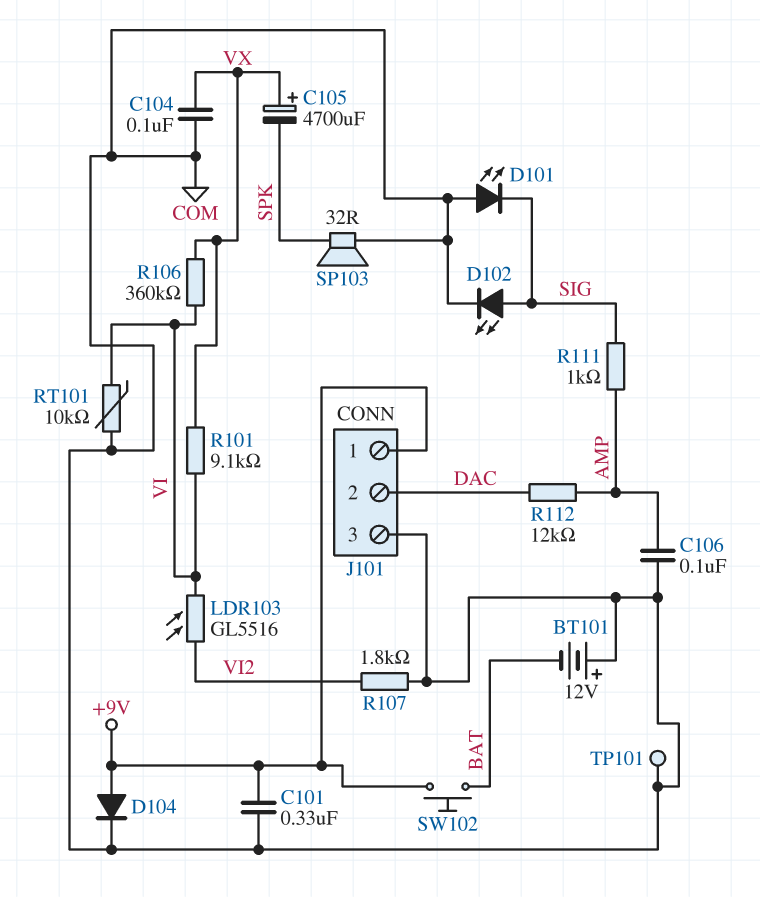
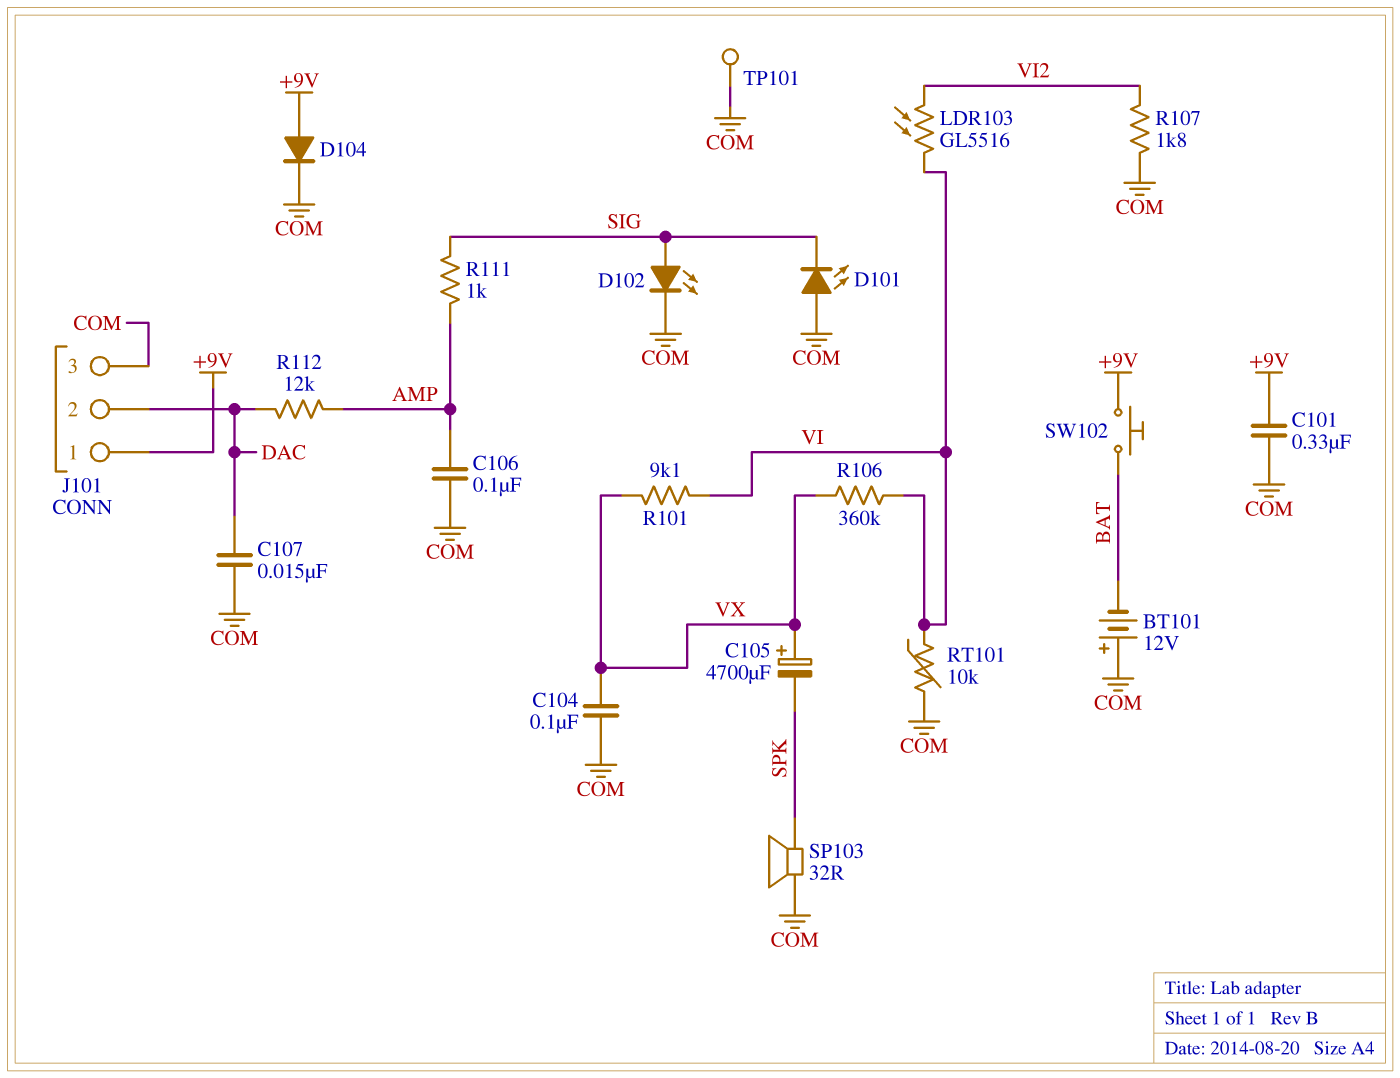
C107: none -> 15nF (COM, DAC)

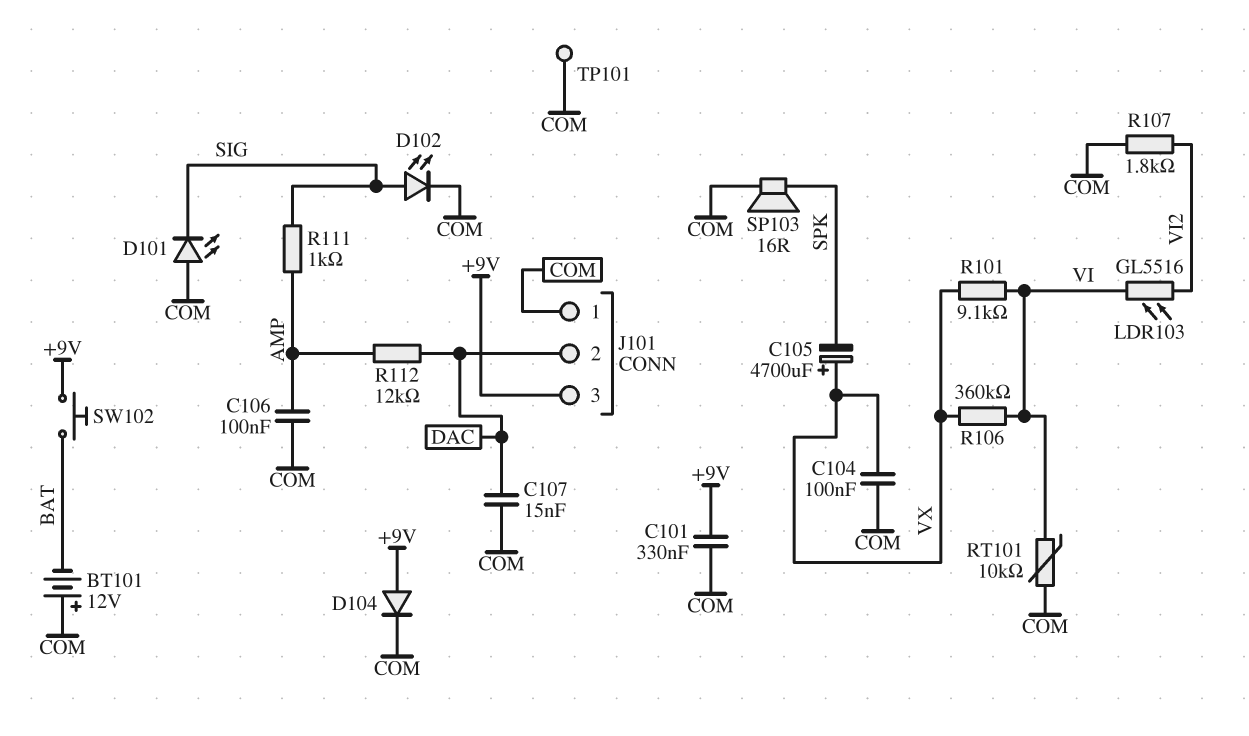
J101 pin 1: +9V -> COM
J101 pin 3: COM -> +9V
SP103: speaker 32R (COM, SPK) -> speaker 16R (COM, SPK)

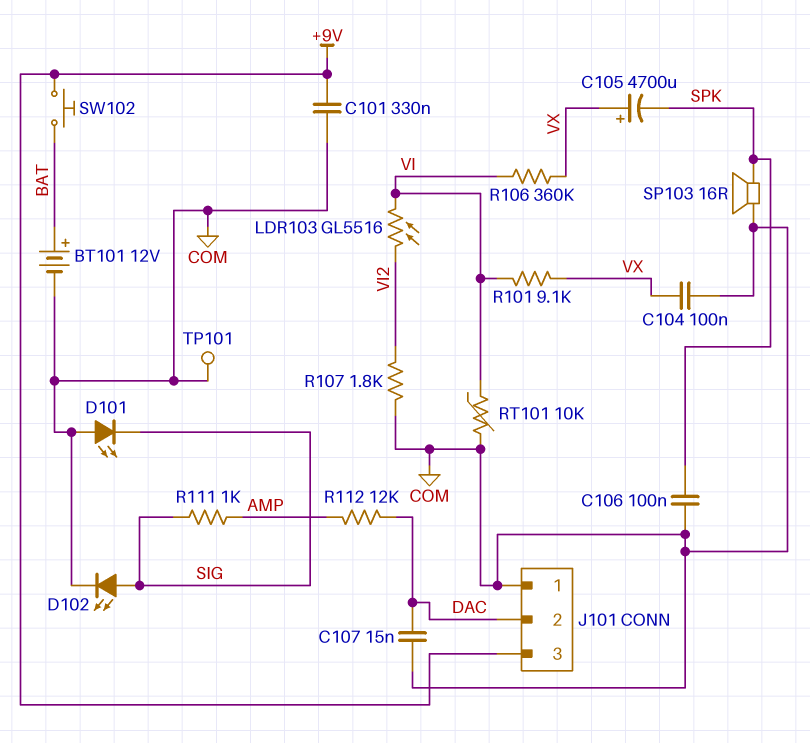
BT101: 12V (plus COM, minus BAT) -> 12V (plus BAT, minus COM)
C106: 100nF (AMP, COM) -> 100nF (COM, SPK)
D104: diode (A +9V, K COM) -> none

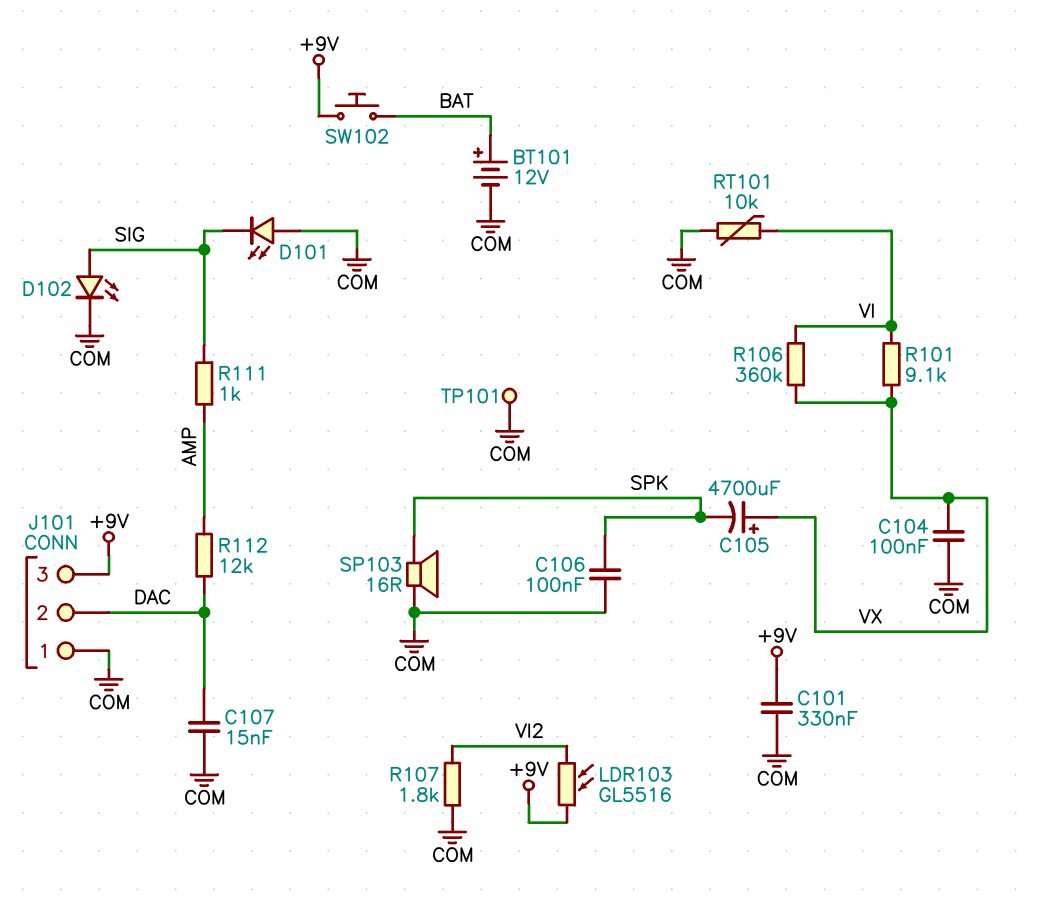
LDR103: GL5516 (VI, VI2) -> GL5516 (+9V, VI2)

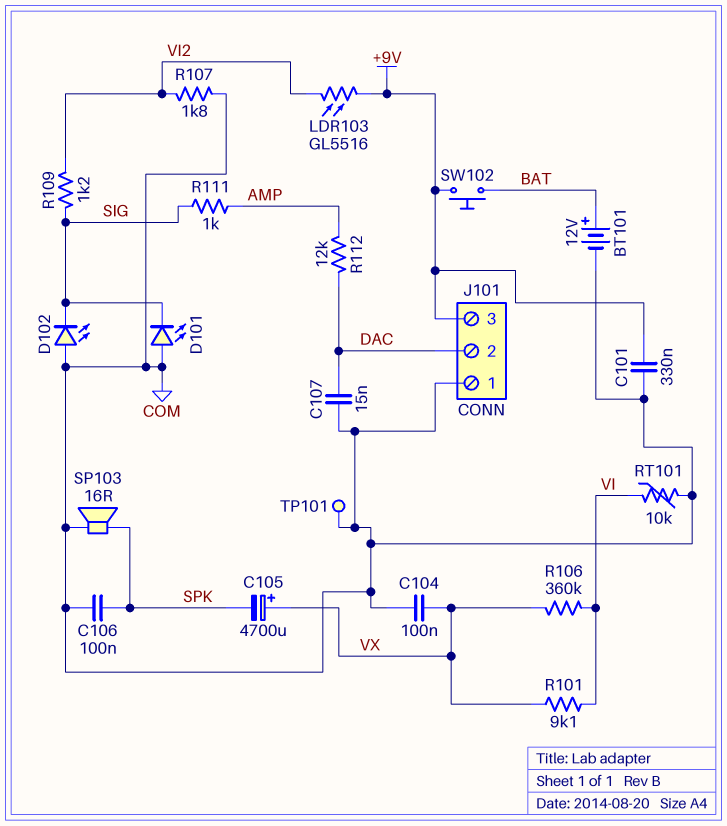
D102: LED (A SIG, K COM) -> LED (A COM, K SIG)
R109: none -> 1.2k (SIG, VI2)

